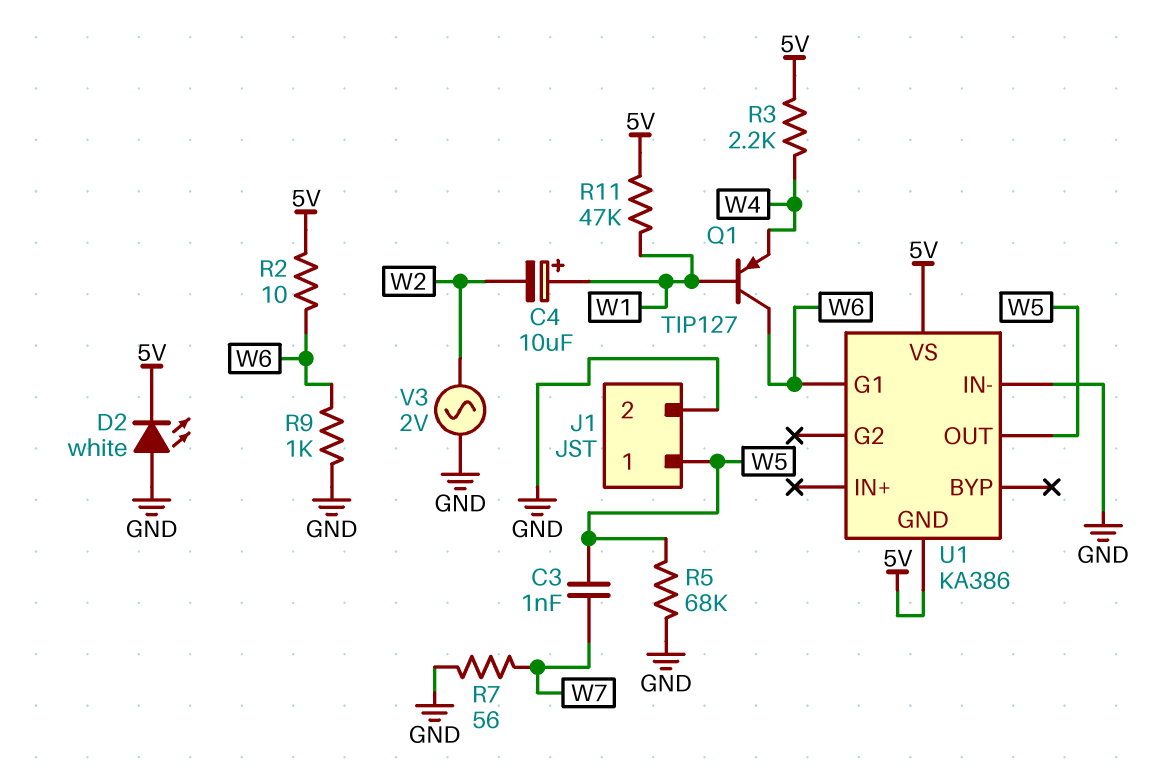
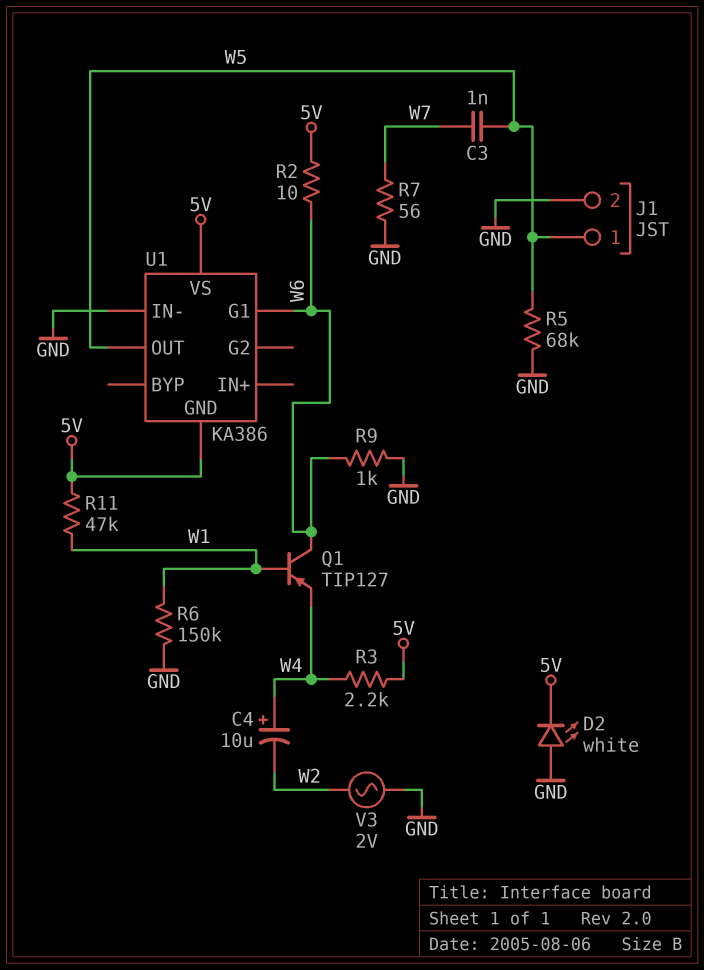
C4: 10uF (plus W1, minus W2) -> 10uF (plus W4, minus W2)
R6: none -> 150k (GND, W1)

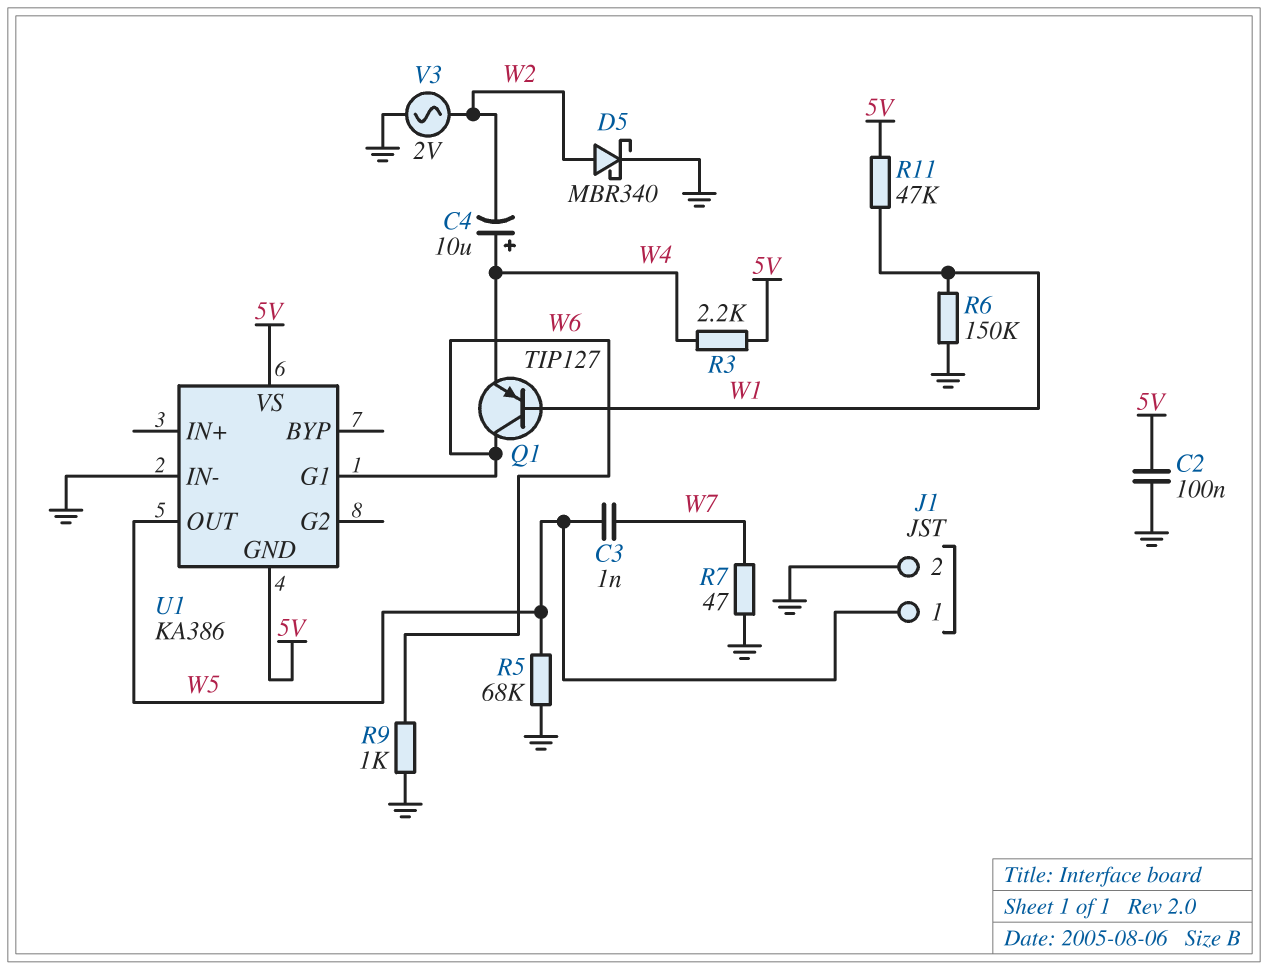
C2: none -> 100nF (5V, GND)
D2: LED white (A GND, K 5V) -> none
D5: none -> schottky MBR340 (A W2, K GND)
R2: 10 (5V, W6) -> none
R7: 56 (GND, W7) -> 47 (GND, W7)

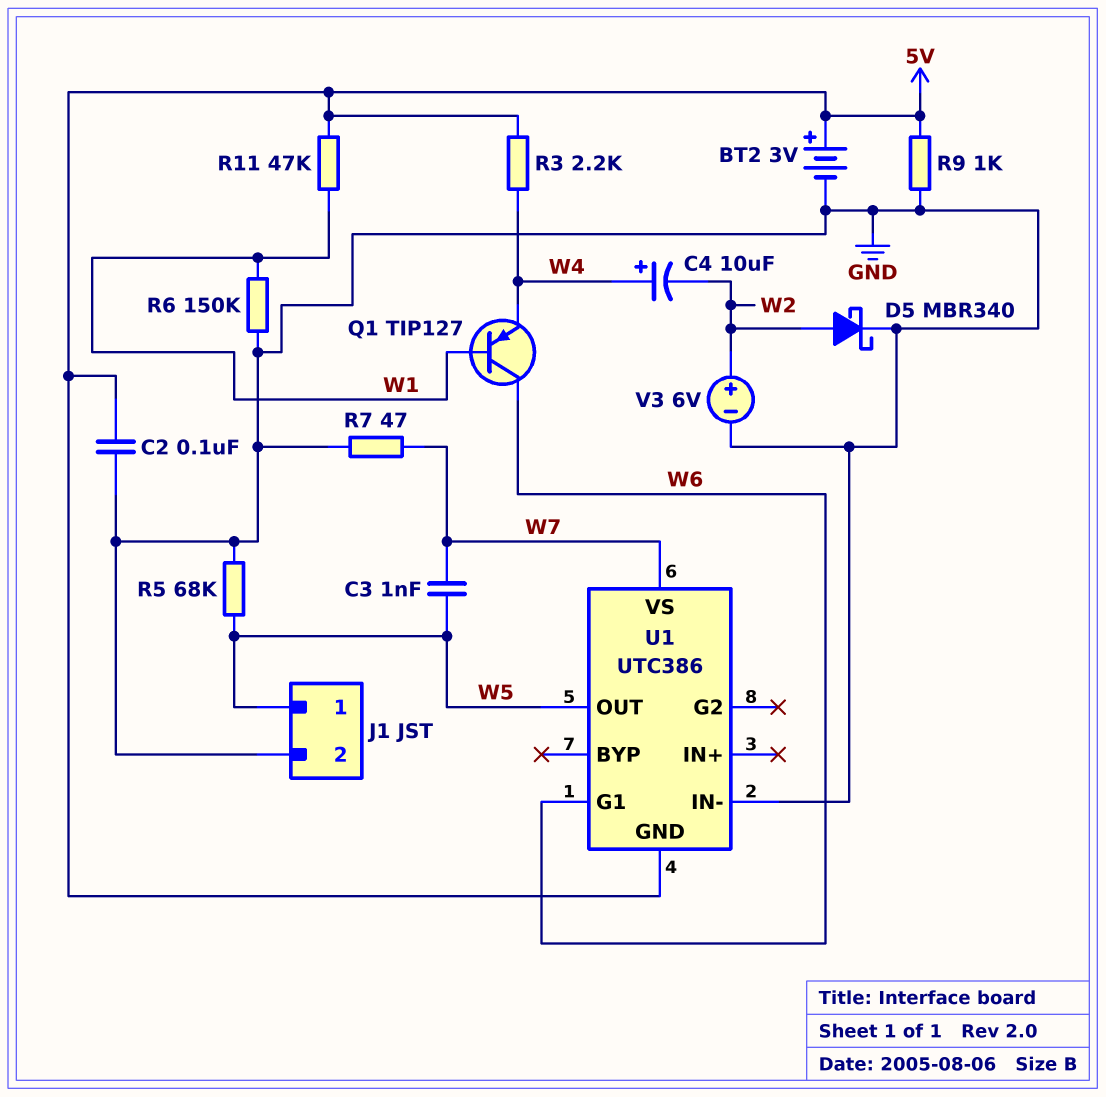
BT2: none -> 3V (plus 5V, minus GND)
R9: 1k (GND, W6) -> 1k (5V, GND)
U1: KA386 -> UTC386
U1 pin VS: 5V -> W7
V3: AC 2V (GND, W2) -> 6V (plus W2, minus GND)

